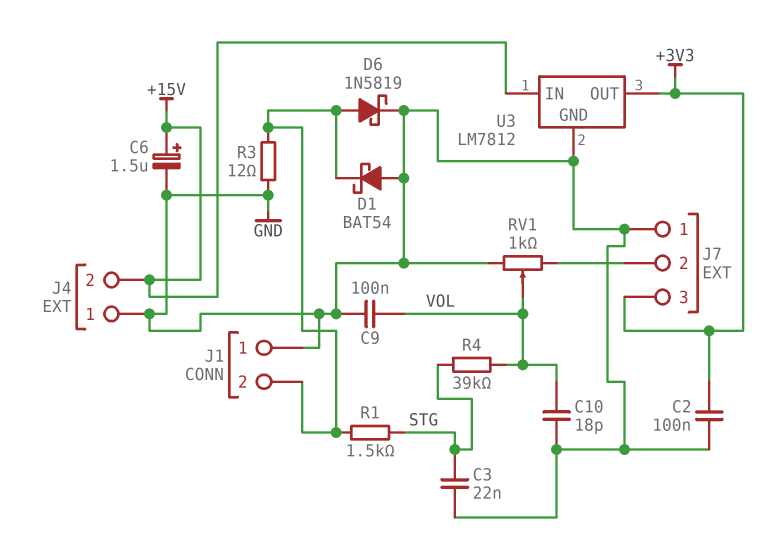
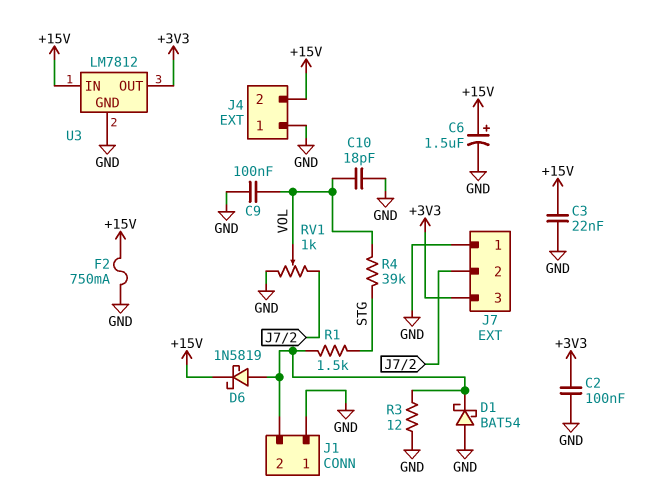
C3: 22nF (GND, STG) -> 22nF (+15V, GND)
D6: schottky 1N5819 (A J1/2, K GND) -> schottky 1N5819 (A J1/2, K +15V)
F2: none -> 750mA (+15V, GND)

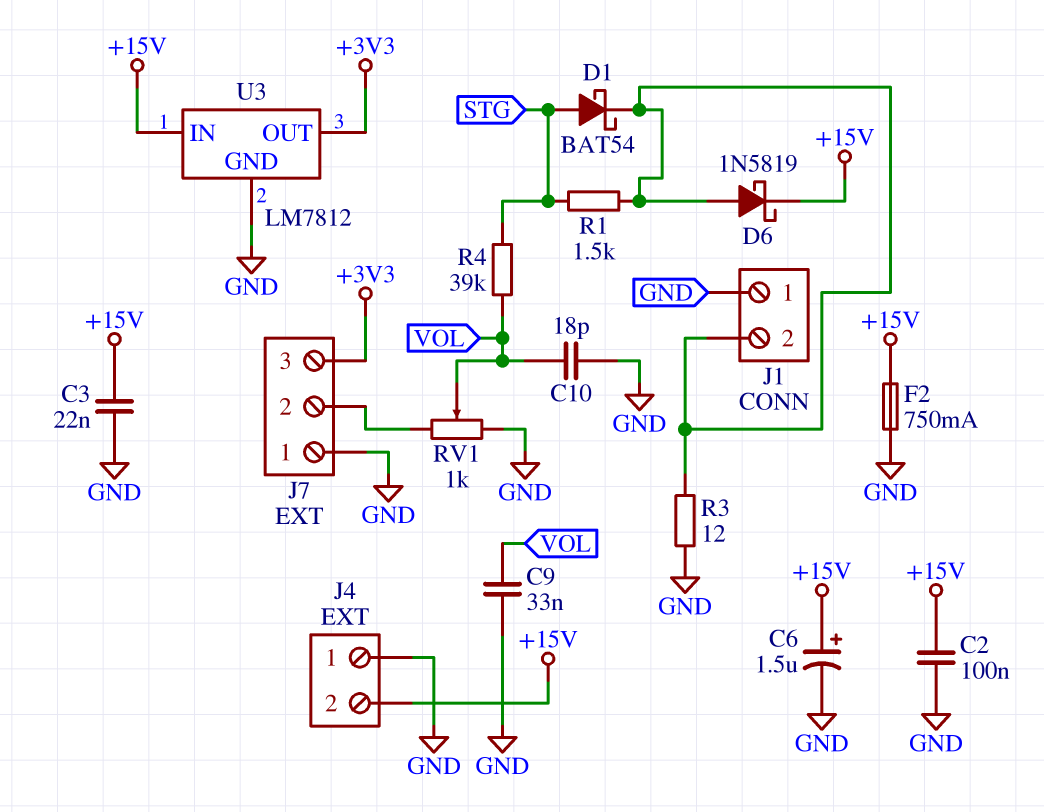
C2: 100nF (+3V3, GND) -> 100nF (+15V, GND)
C9: 100nF (GND, VOL) -> 33nF (GND, VOL)
D1: schottky BAT54 (A GND, K J1/2) -> schottky BAT54 (A STG, K J1/2)

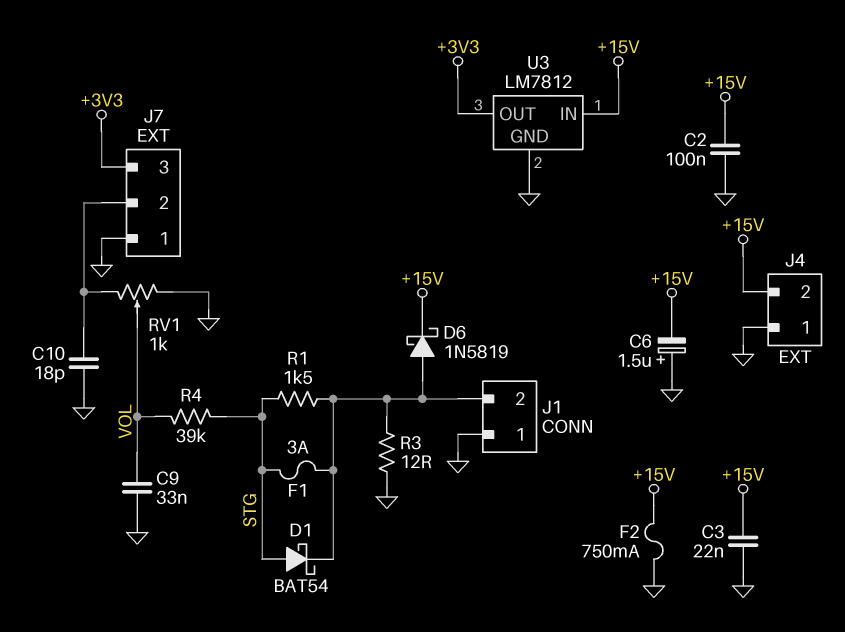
C6: 1.5uF (plus +15V, minus GND) -> 1.5uF (plus GND, minus +15V)
C10: 18pF (GND, VOL) -> 18pF (GND, J7/2)
F1: none -> 3A (J1/2, STG)

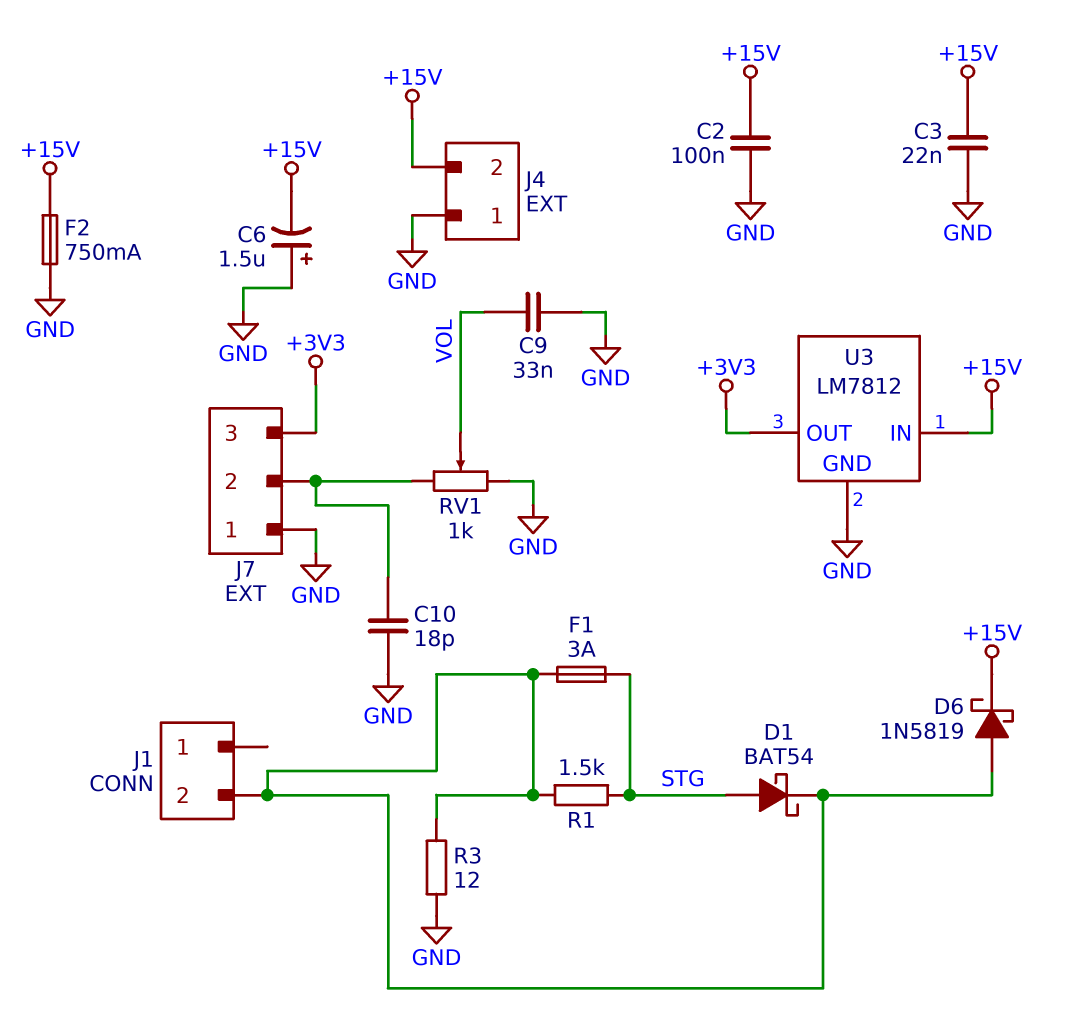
J1 pin 1: GND -> none
R4: 39k (STG, VOL) -> none

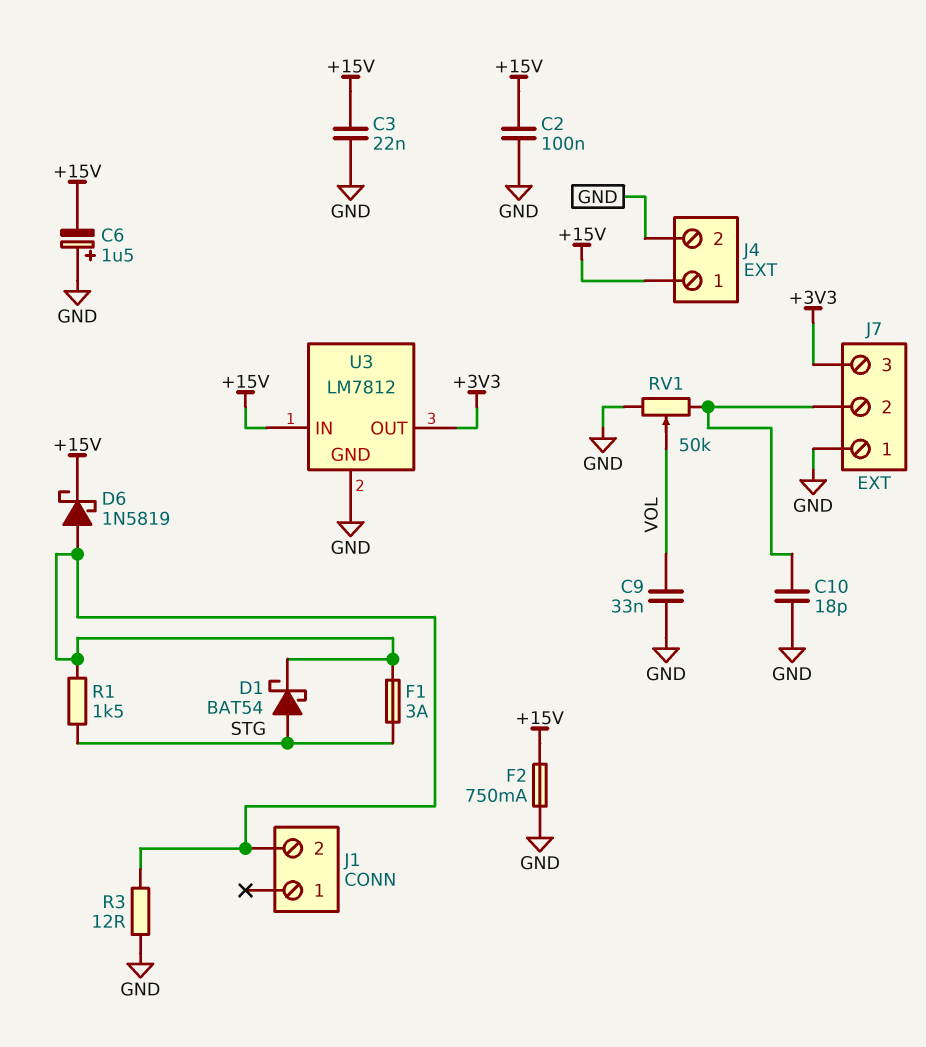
J4 pin 1: GND -> +15V
J4 pin 2: +15V -> GND
RV1: 1k (GND, J7/2, wiper VOL) -> 50k (GND, J7/2, wiper VOL)

